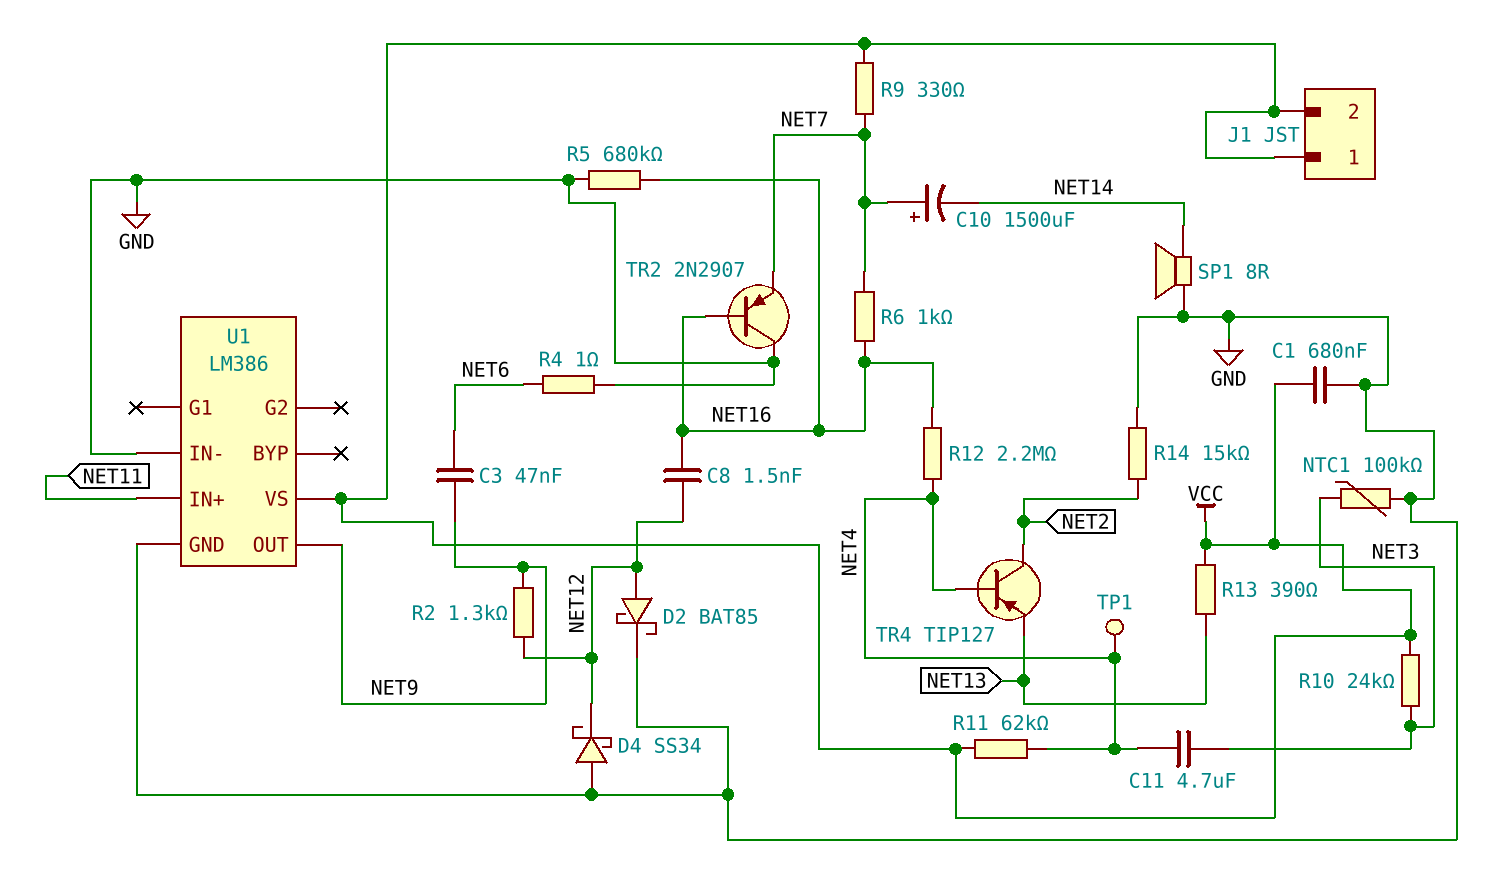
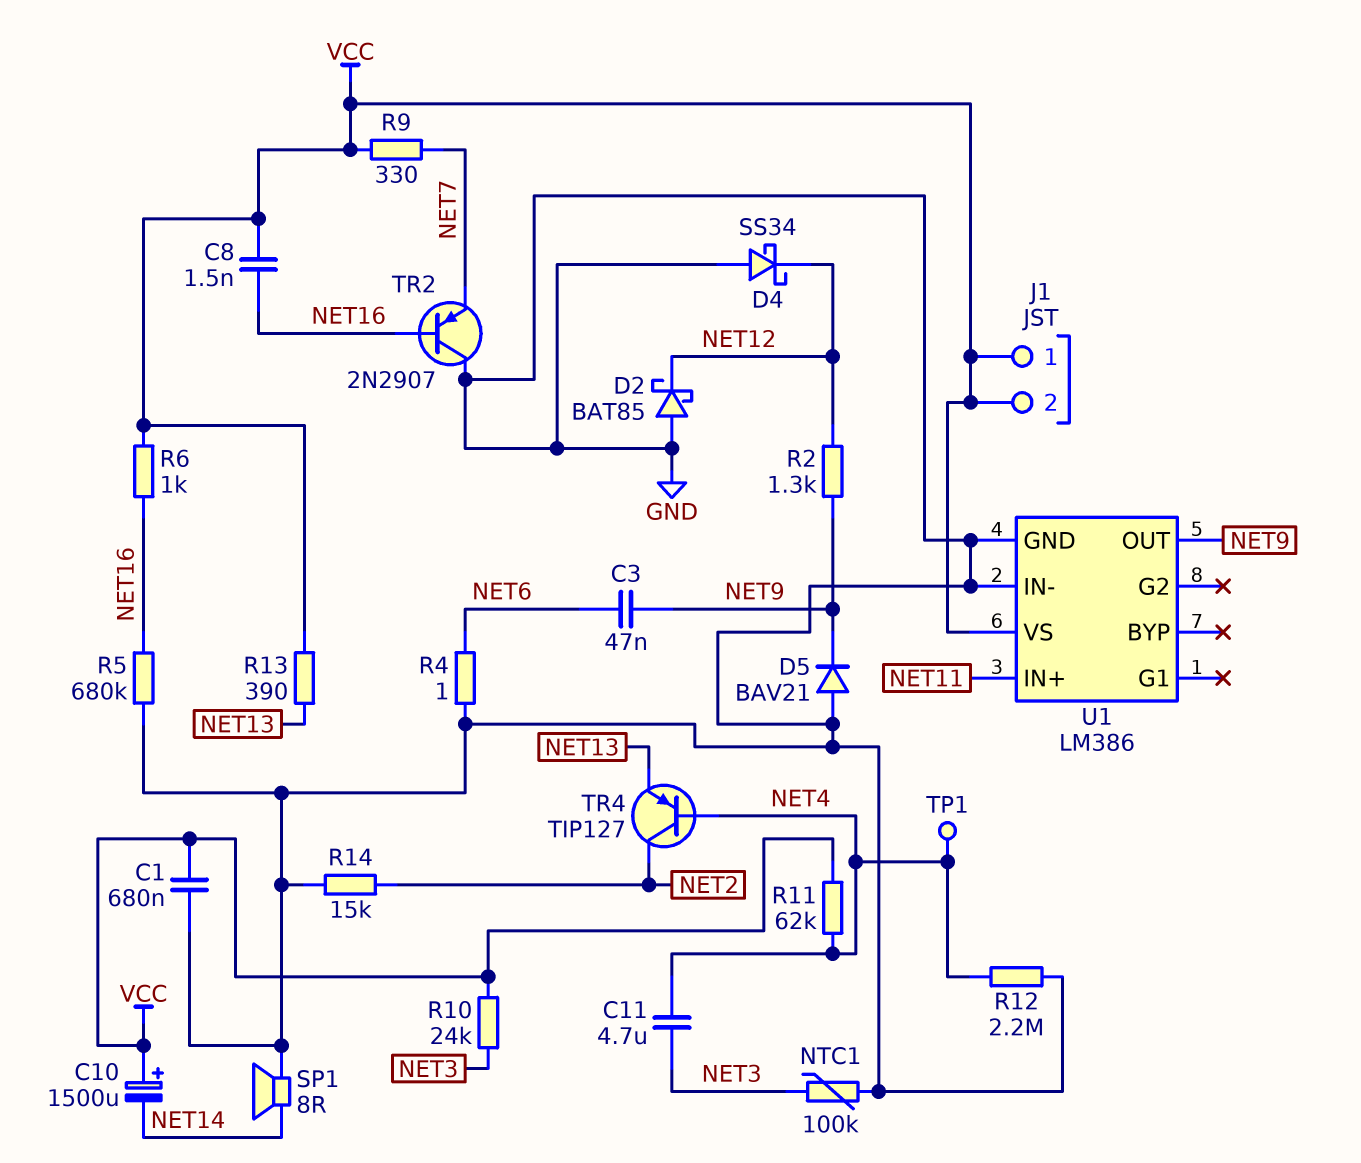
C8: 1.5nF (NET12, NET16) -> 1.5nF (NET16, VCC)
C10: 1500uF (plus NET7, minus NET14) -> 1500uF (plus VCC, minus NET14)
D2: schottky BAT85 (A NET12, K GND) -> schottky BAT85 (A GND, K NET12)
D5: none -> diode BAV21 (A GND, K NET9)
R6: 1k (NET7, NET16) -> 1k (NET16, VCC)
R12: 2.2M (NET4, NET16) -> 2.2M (GND, NET4)

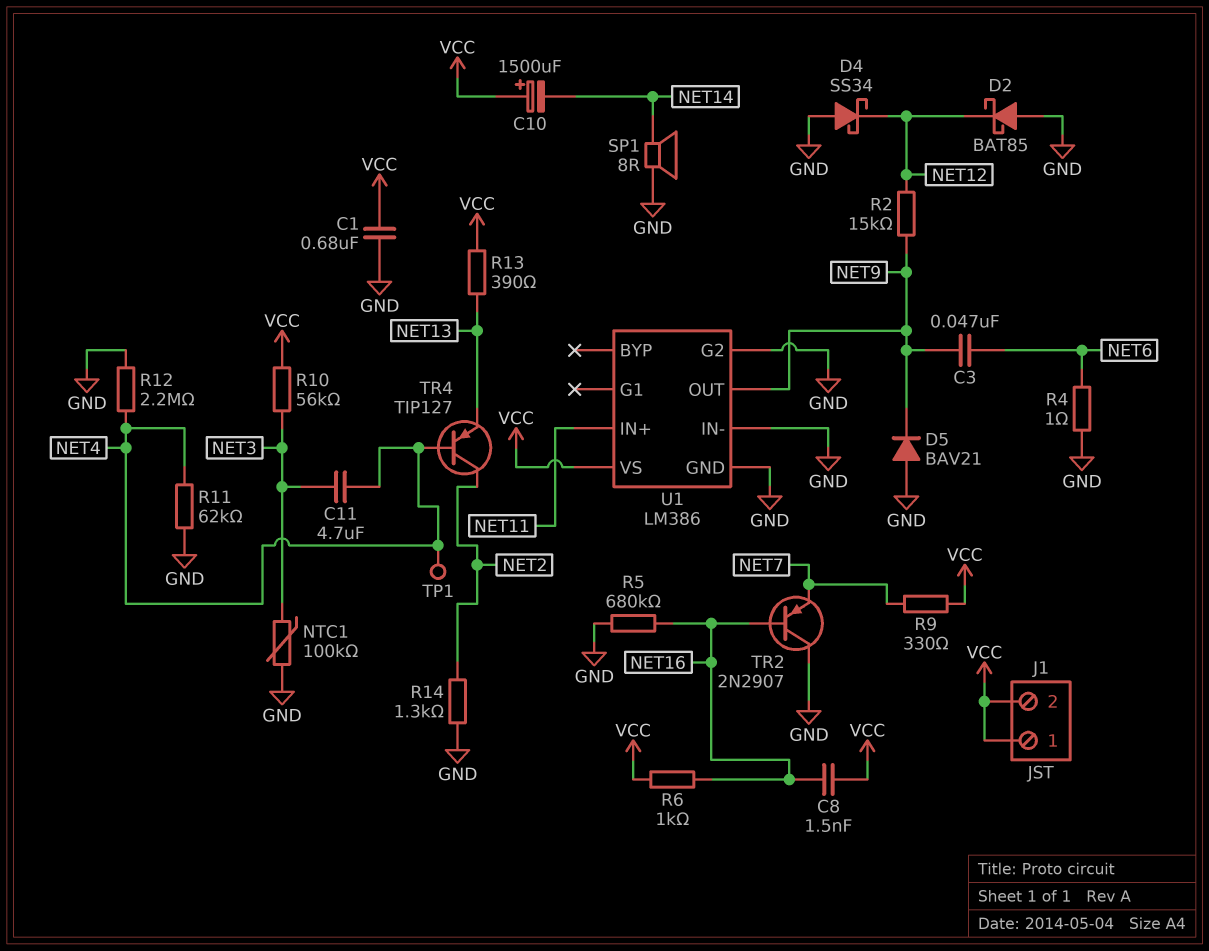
R2: 1.3k (NET9, NET12) -> 15k (NET9, NET12)
R10: 24k (NET3, VCC) -> 56k (NET3, VCC)
R11: 62k (NET4, VCC) -> 62k (GND, NET4)
R14: 15k (GND, NET2) -> 1.3k (GND, NET2)
U1 pin G2: none -> GND

